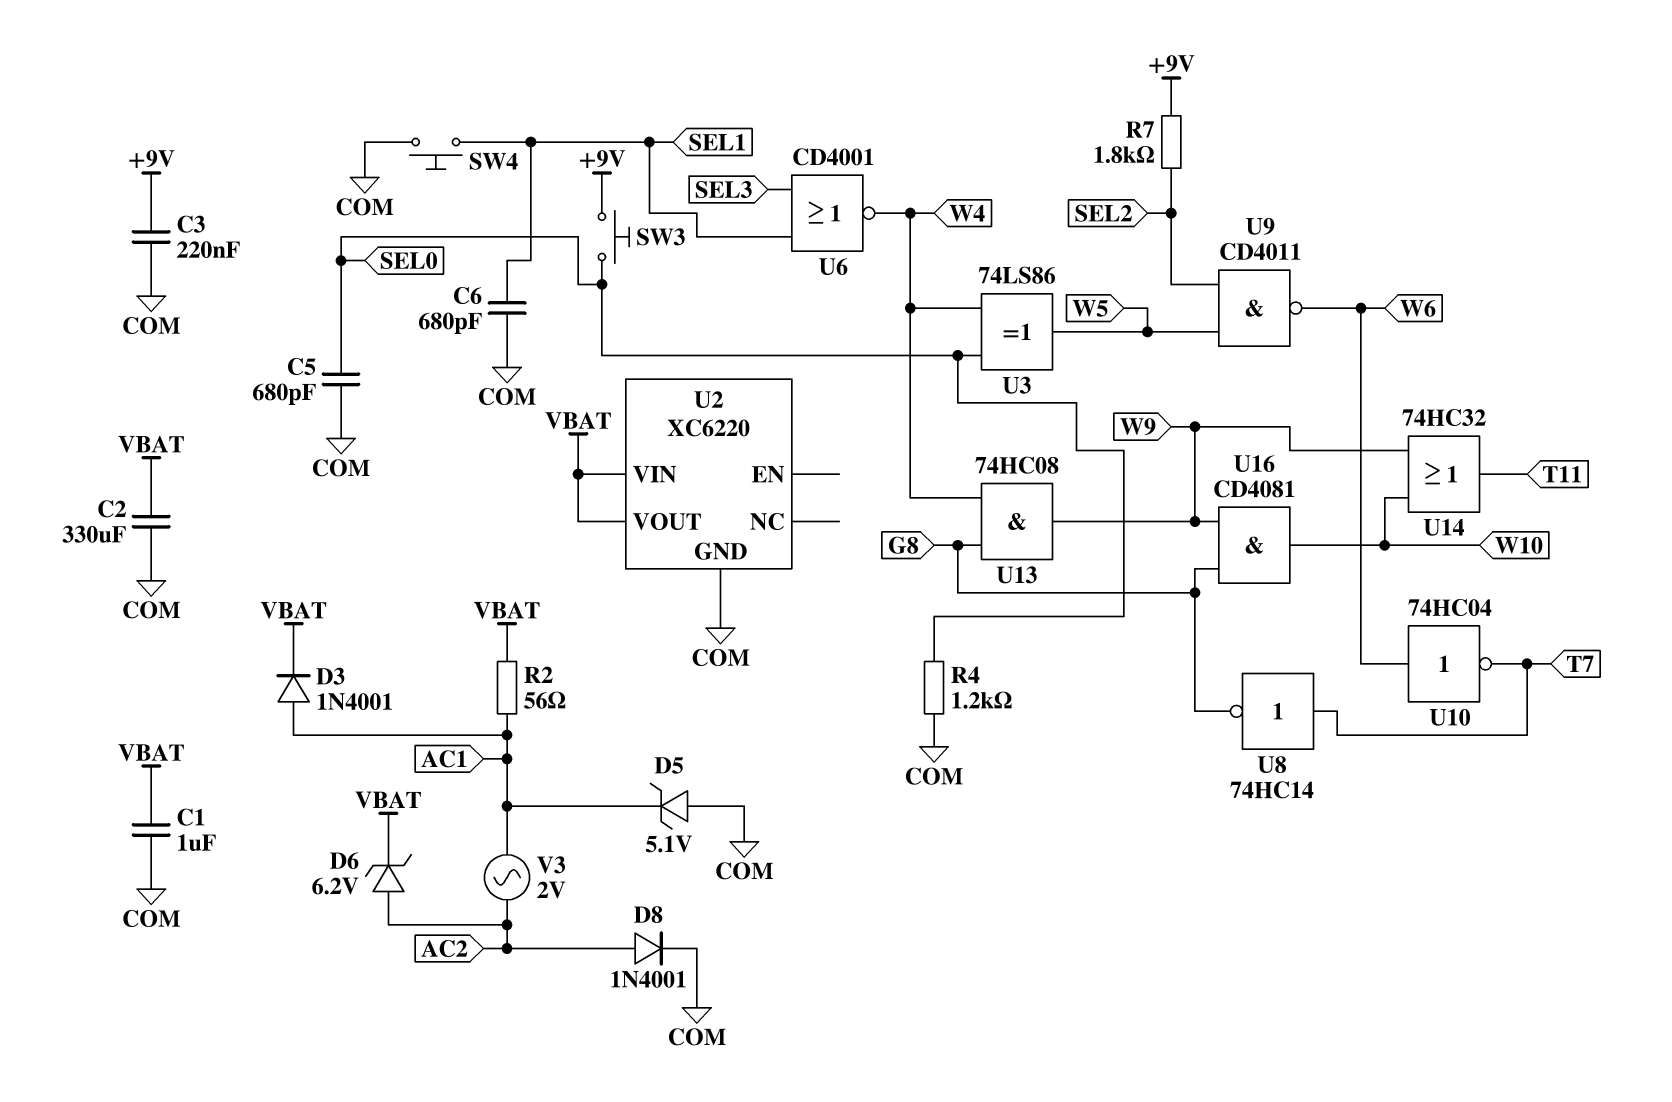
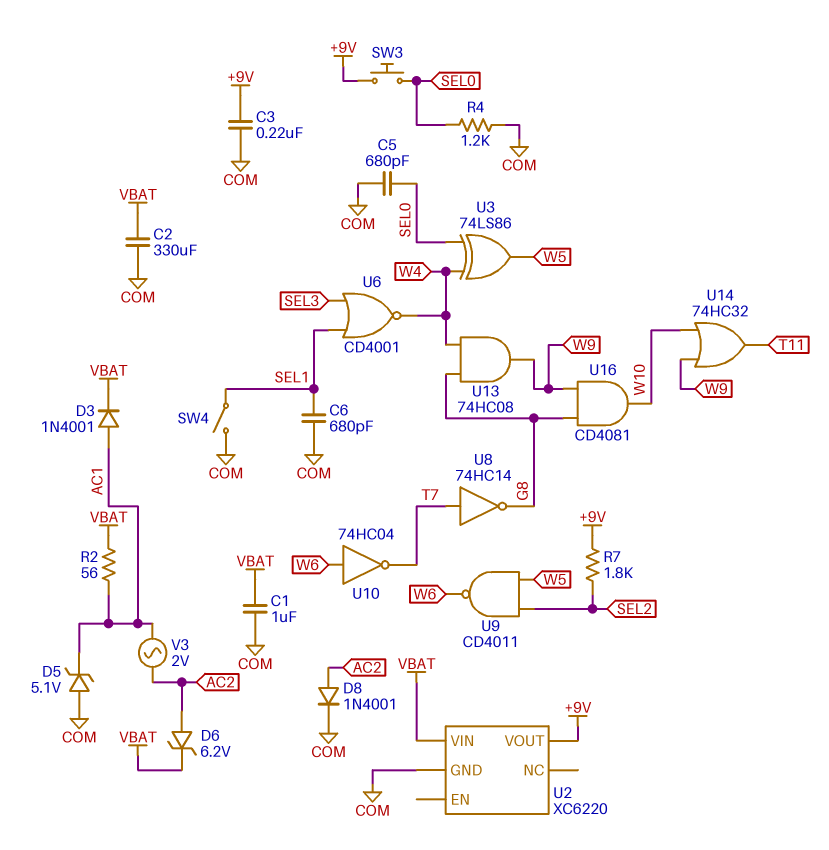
SW4: button (COM, SEL1) -> switch (COM, SEL1)
U2 pin VOUT: VBAT -> +9V

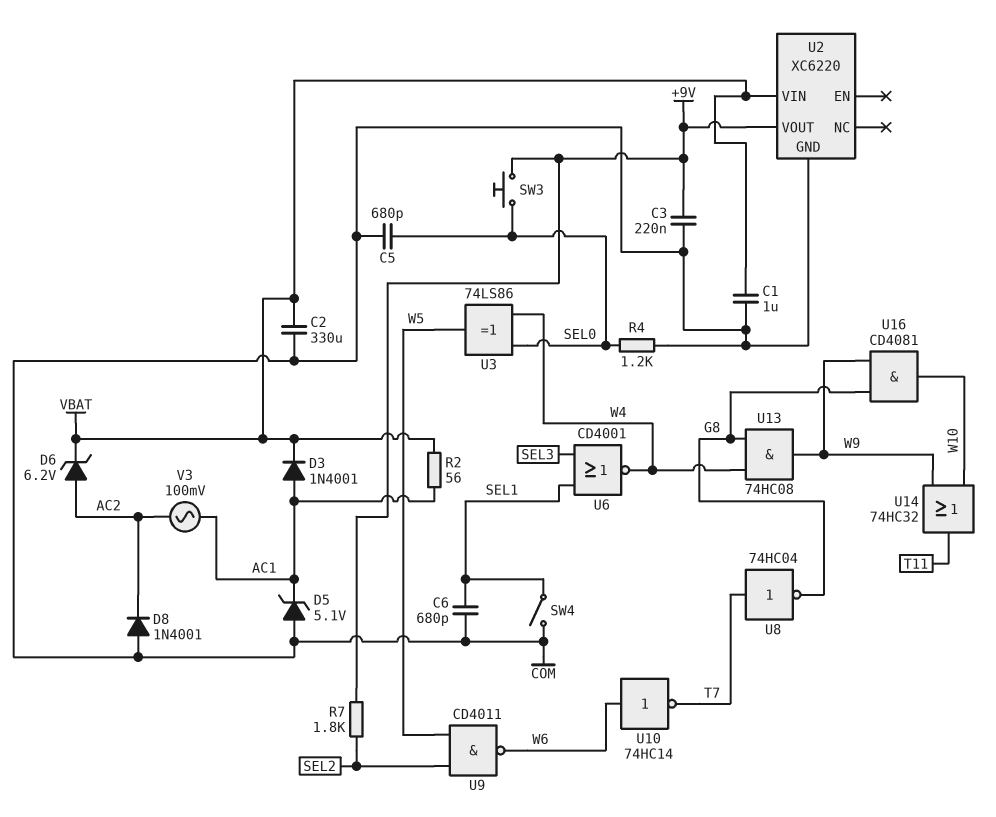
D8: diode 1N4001 (A AC2, K COM) -> diode 1N4001 (A COM, K AC2)
U8: NOT 74HC14 (in T7, out G8) -> NOT 74HC04 (in T7, out G8)
U10: NOT 74HC04 (in W6, out T7) -> NOT 74HC14 (in W6, out T7)
V3: AC 2V (AC1, AC2) -> AC 100mV (AC1, AC2)

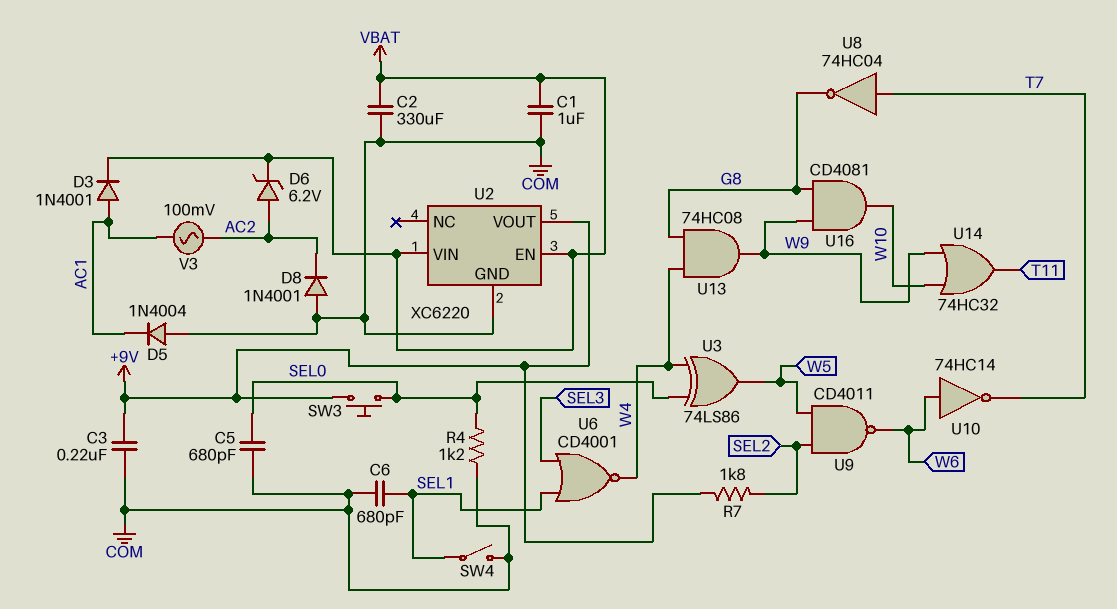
D5: zener 5.1V (A COM, K AC1) -> diode 1N4004 (A COM, K AC1)
R2: 56 (AC1, VBAT) -> none
U2 pin EN: none -> VBAT

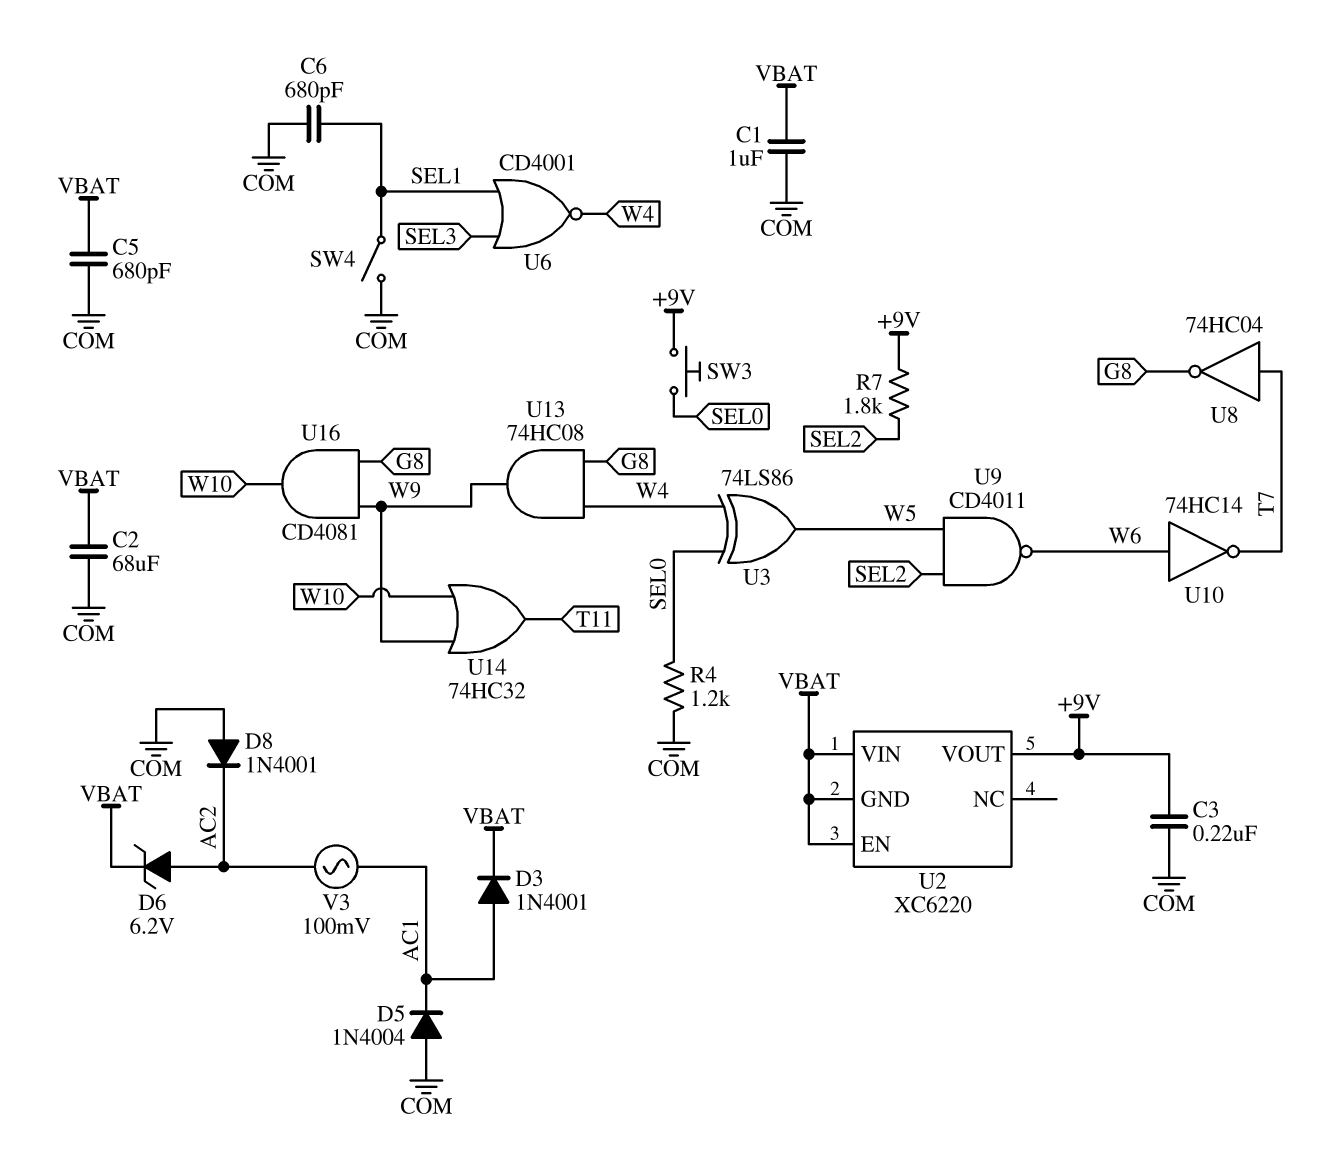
C2: 330uF (COM, VBAT) -> 68uF (COM, VBAT)
C5: 680pF (COM, SEL0) -> 680pF (COM, VBAT)
U2 pin GND: COM -> VBAT

